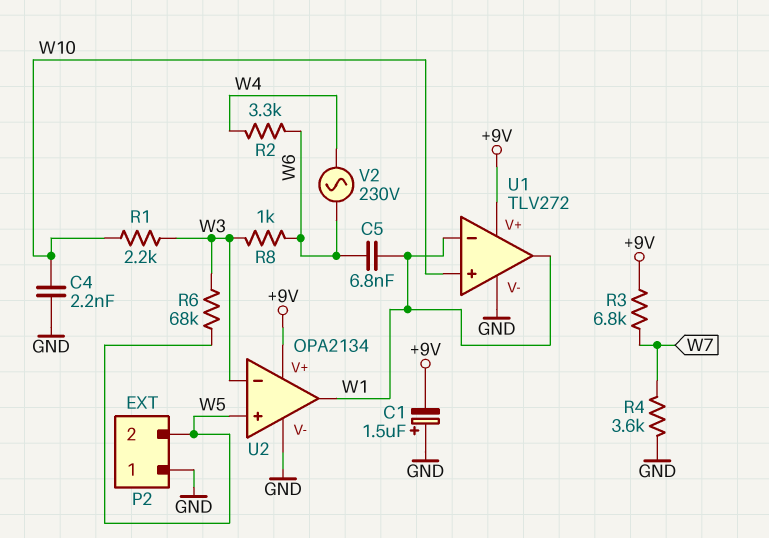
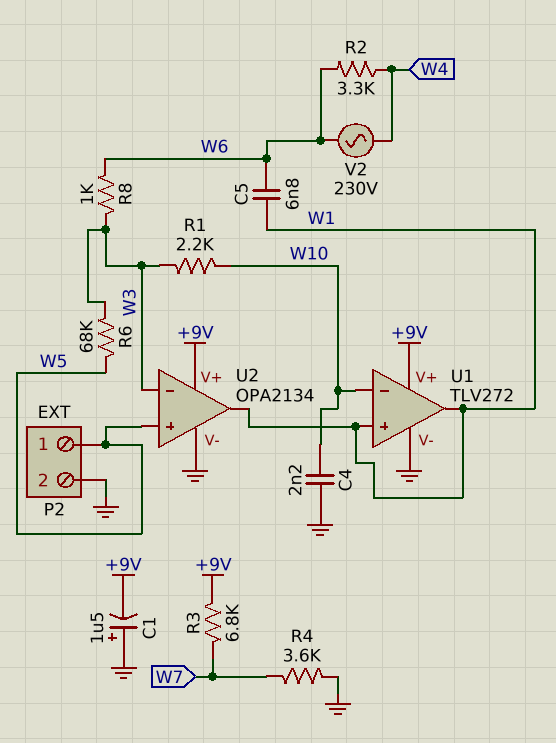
P2 pin 1: GND -> W5
P2 pin 2: W5 -> GND
U1 pin in+: W10 -> W1
U1 pin in-: W1 -> W10

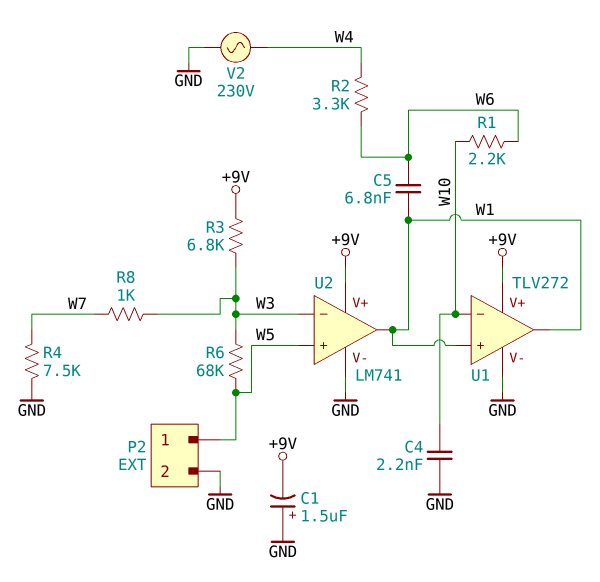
R1: 2.2k (W3, W10) -> 2.2k (W6, W10)
R3: 6.8k (+9V, W7) -> 6.8k (+9V, W3)
R4: 3.6k (GND, W7) -> 7.5k (GND, W7)
R8: 1k (W3, W6) -> 1k (W3, W7)
U2: OPA2134 -> LM741
V2: AC 230V (W4, W6) -> AC 230V (GND, W4)

